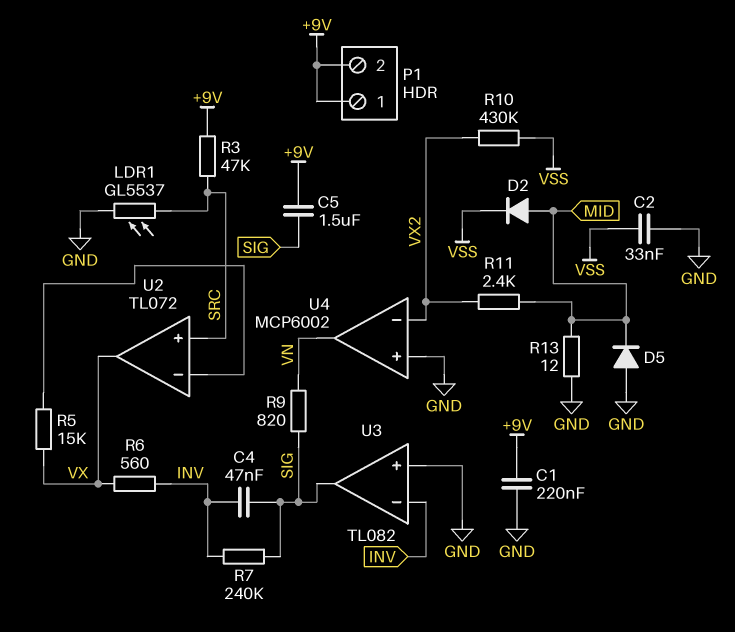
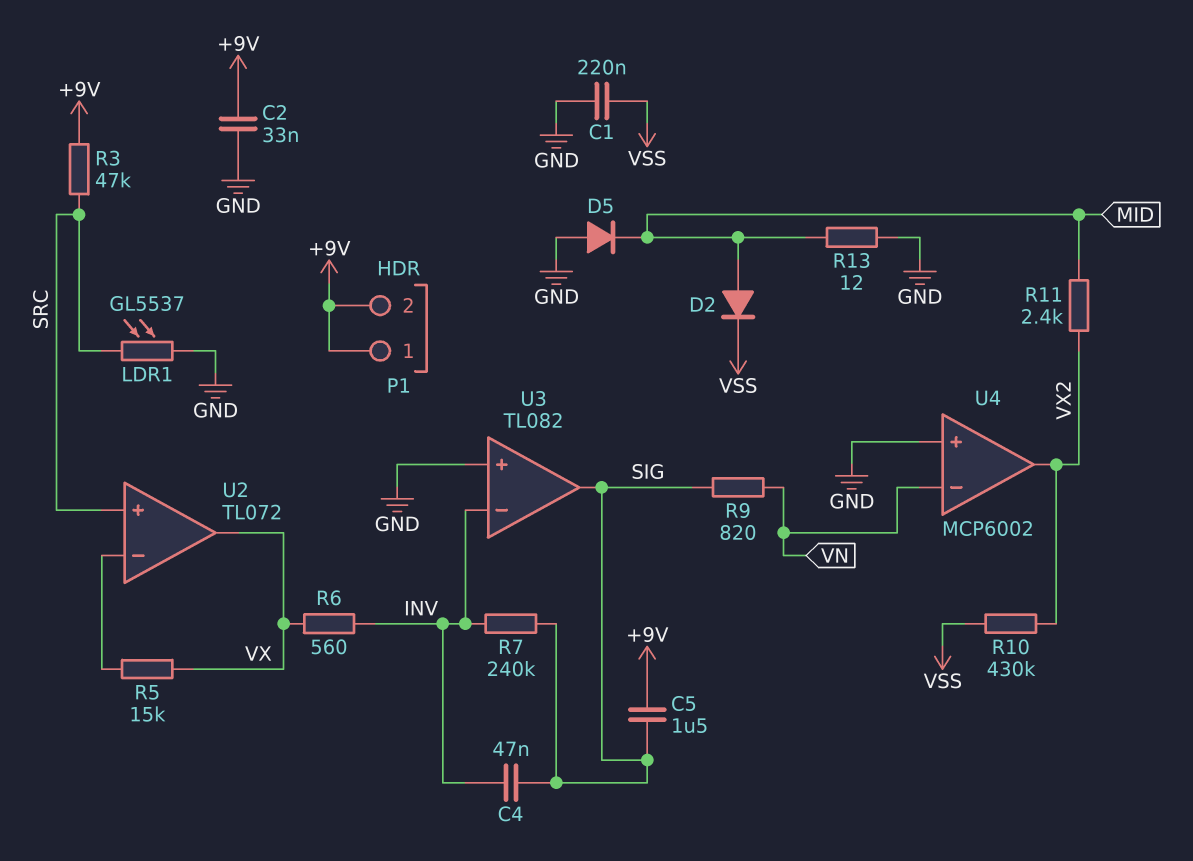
C1: 220nF (+9V, GND) -> 220nF (GND, VSS)
C2: 33nF (GND, VSS) -> 33nF (+9V, GND)
U4 pin in-: VX2 -> VN
U4 pin out: VN -> VX2

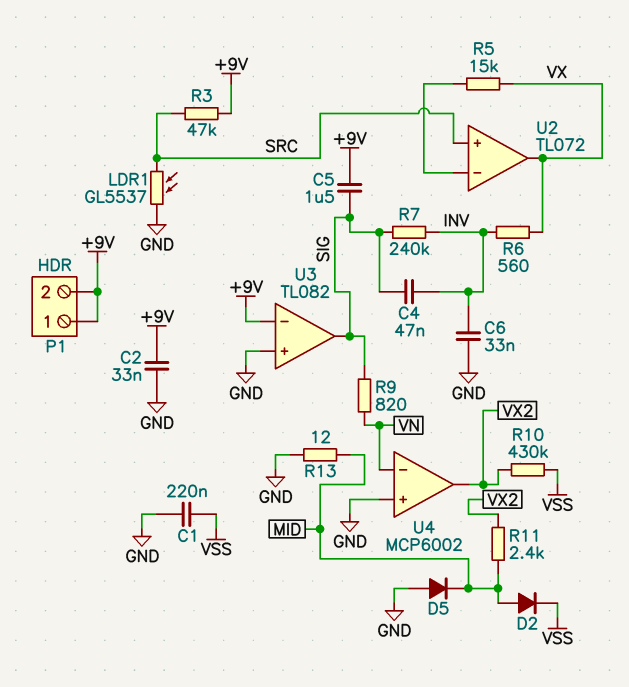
C6: none -> 33nF (GND, INV)
U3 pin in-: INV -> +9V

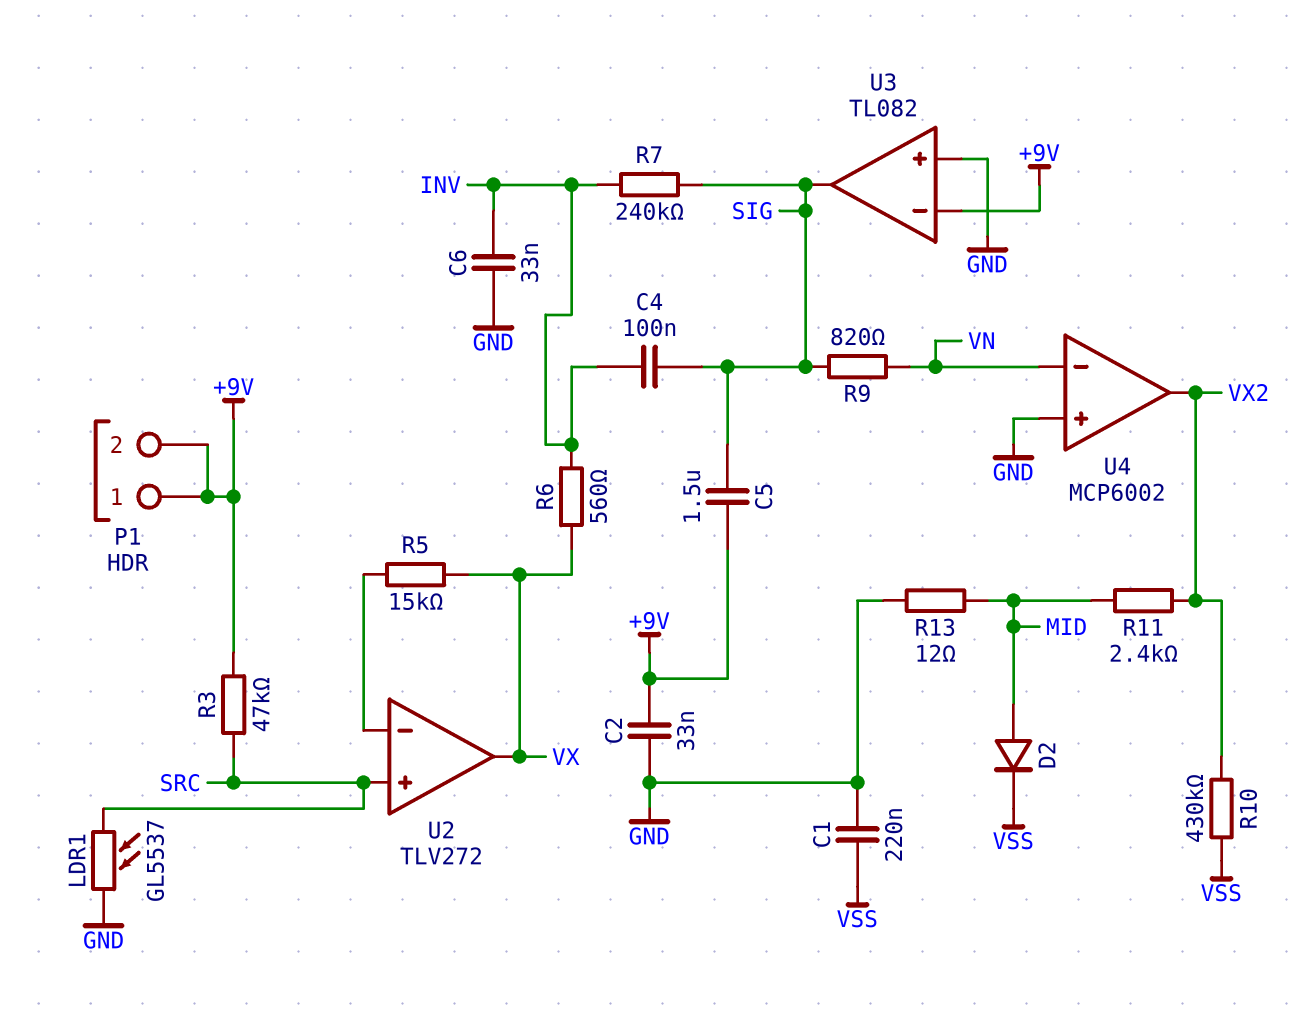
C4: 47nF (INV, SIG) -> 100nF (INV, SIG)
D5: diode (A GND, K MID) -> none
U2: TL072 -> TLV272

